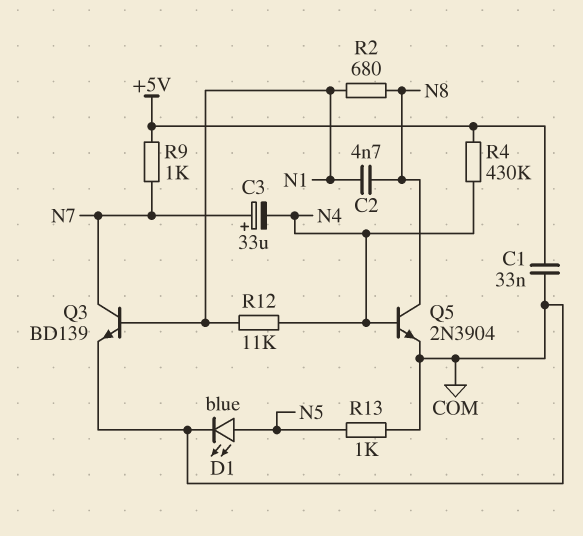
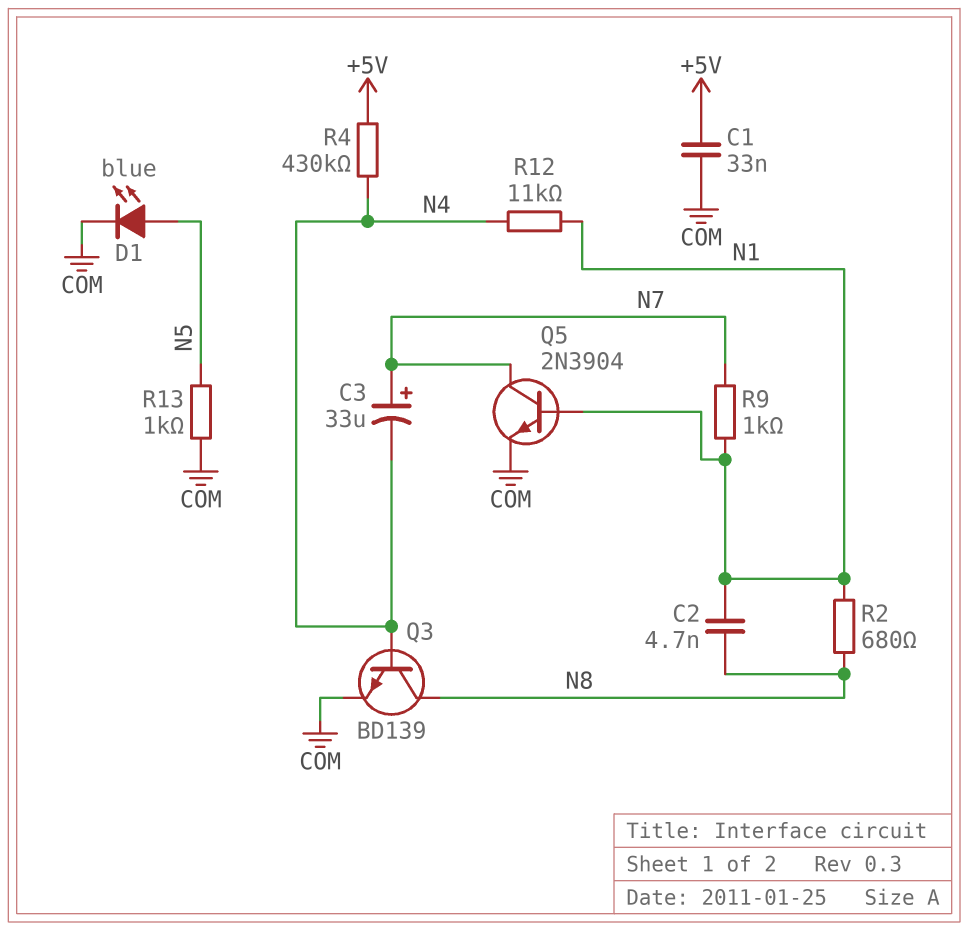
Q3: NPN BD139 (B N1, C N7, E COM) -> NPN BD139 (B N4, C N8, E COM)
Q5: NPN 2N3904 (B N4, C N8, E COM) -> NPN 2N3904 (B N1, C N7, E COM)
R9: 1k (+5V, N7) -> 1k (N1, N7)

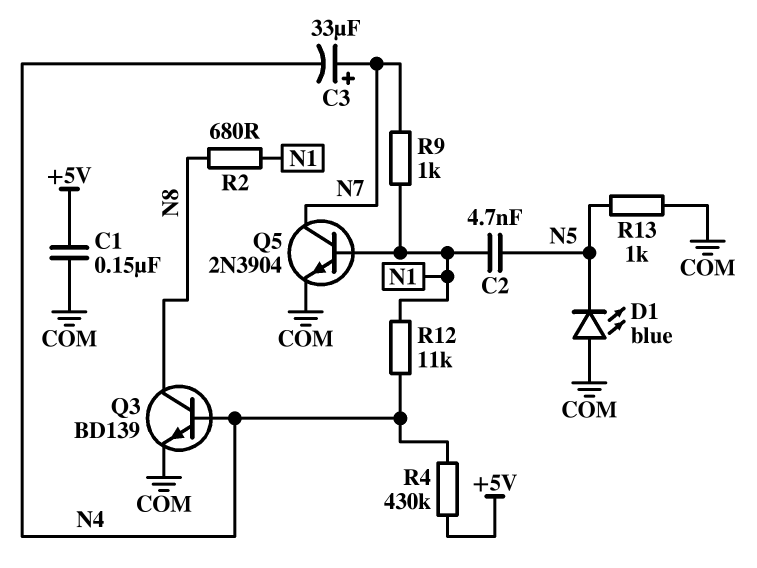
C1: 33nF (+5V, COM) -> 150nF (+5V, COM)
C2: 4.7nF (N1, N8) -> 4.7nF (N1, N5)
D1: LED blue (A N5, K COM) -> LED blue (A COM, K N5)

